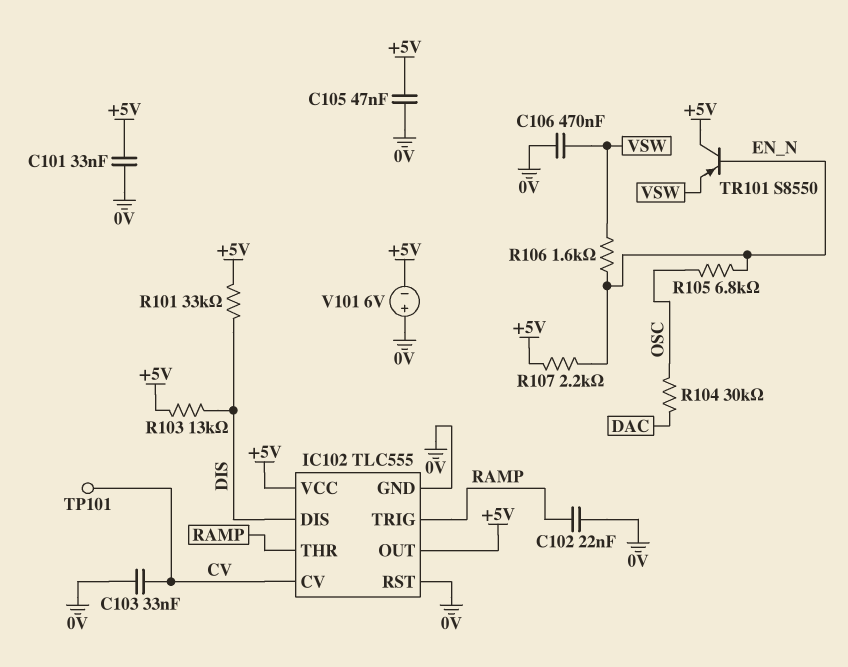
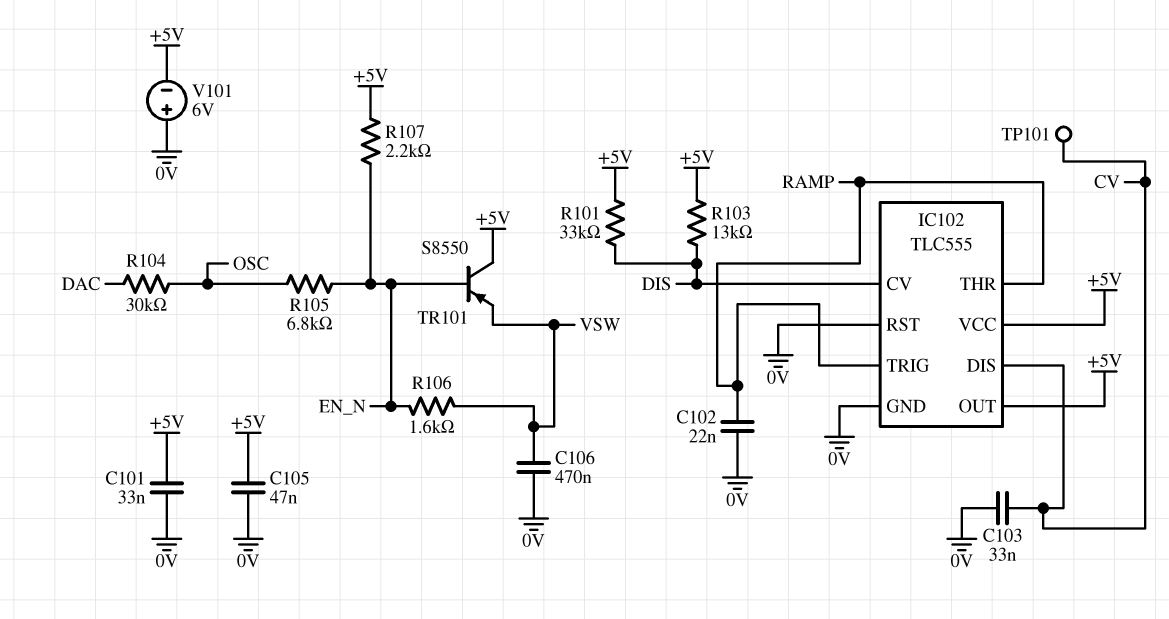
IC102 pin CV: CV -> DIS
IC102 pin DIS: DIS -> CV

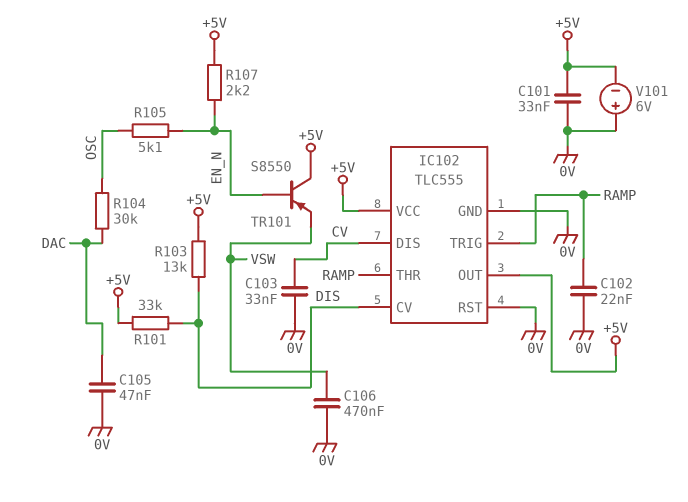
C105: 47nF (+5V, 0V) -> 47nF (0V, DAC)
R105: 6.8k (EN_N, OSC) -> 5.1k (EN_N, OSC)
R106: 1.6k (EN_N, VSW) -> none
TP101: test point (CV) -> none

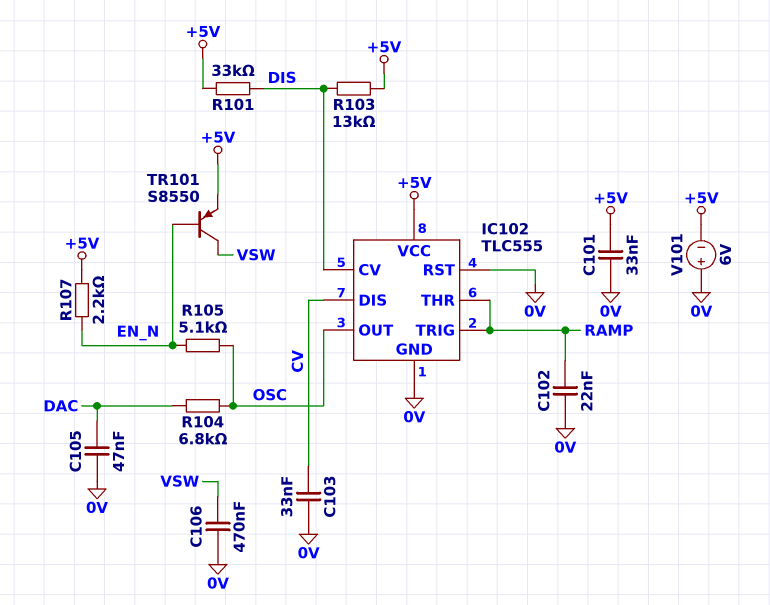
IC102 pin OUT: +5V -> OSC
R104: 30k (DAC, OSC) -> 6.8k (DAC, OSC)
TR101: PNP S8550 (B EN_N, C +5V, E VSW) -> PNP S8550 (B EN_N, C VSW, E +5V)

